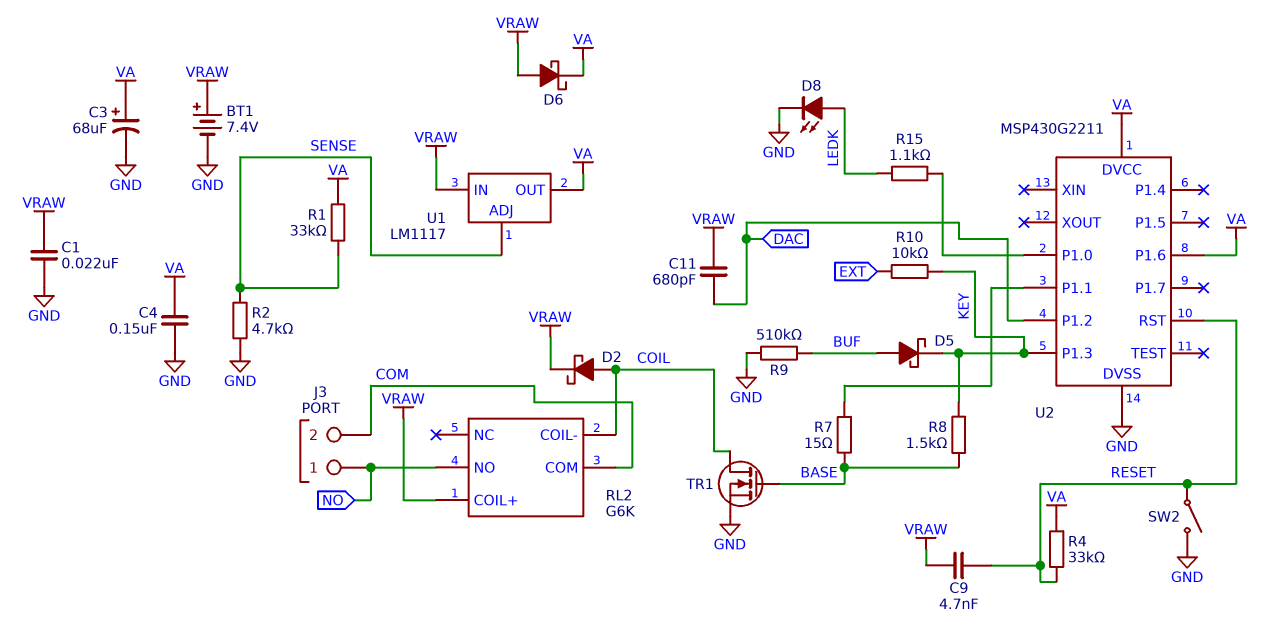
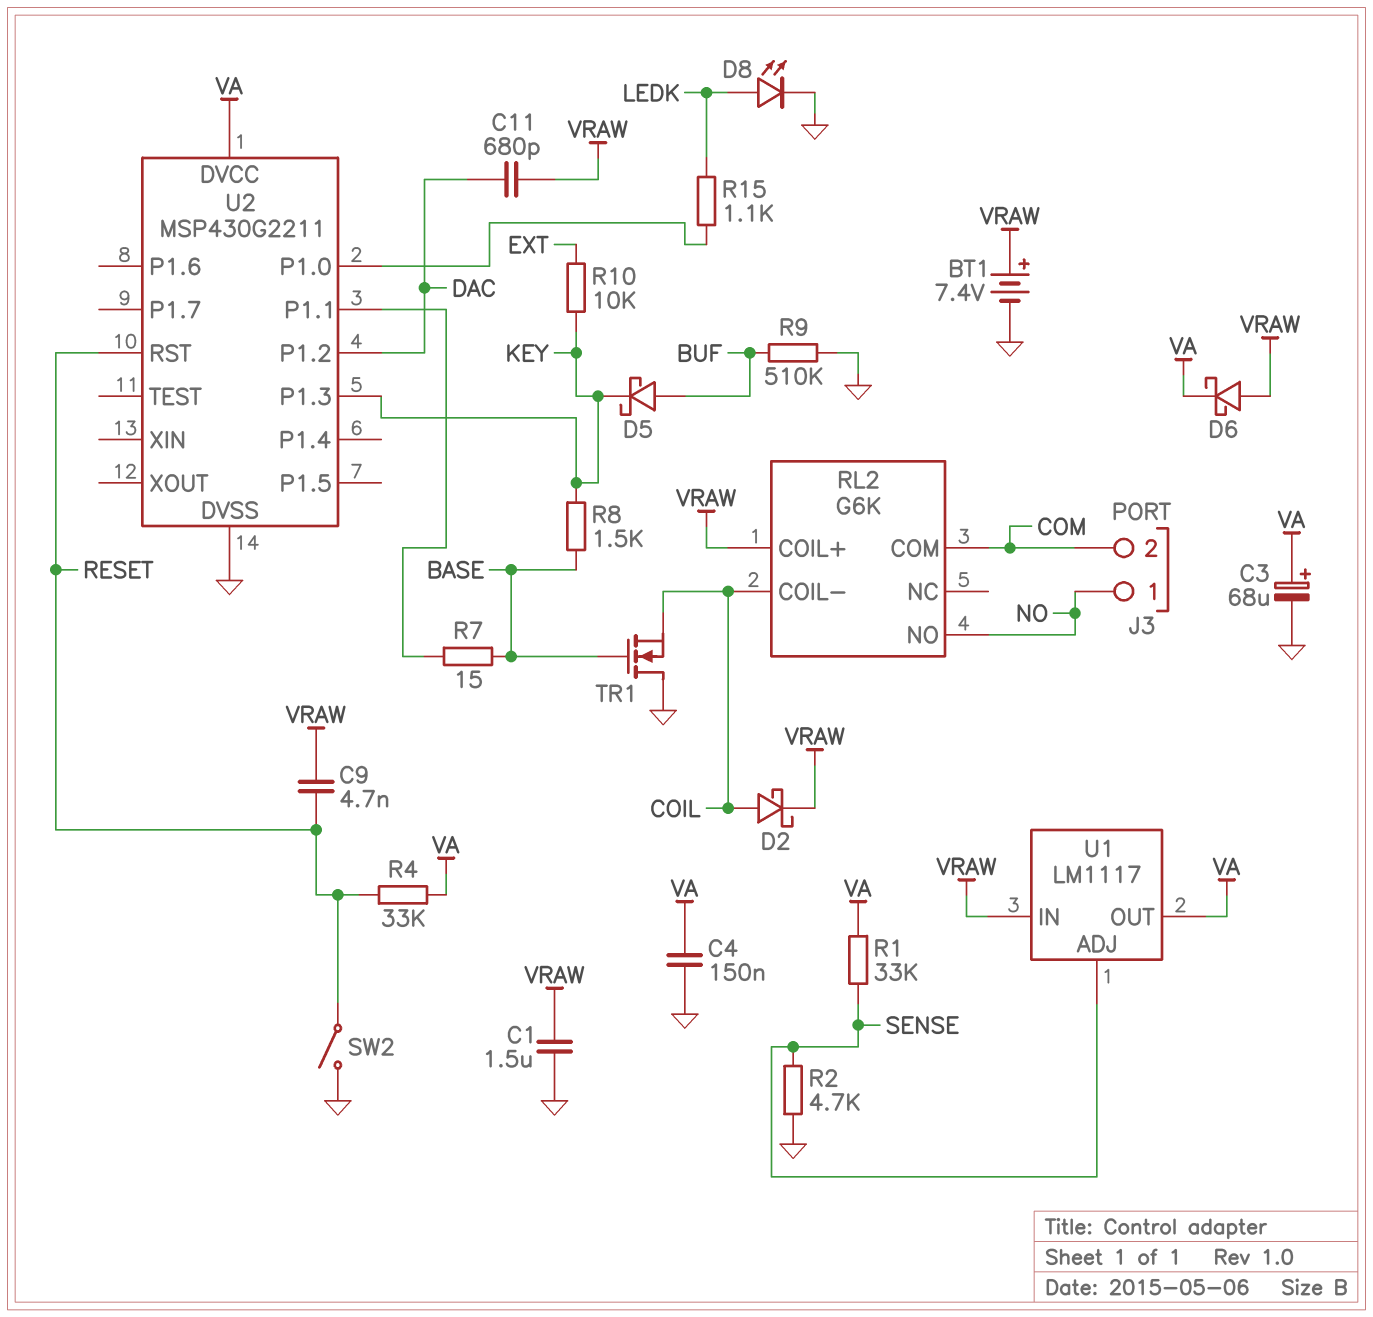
C1: 22nF (GND, VRAW) -> 1.5uF (GND, VRAW)
TR1: NMOS (G BASE, D COIL, S GND) -> NMOS (G BASE, D GND, S COIL)
U2 pin P1.6: VA -> none

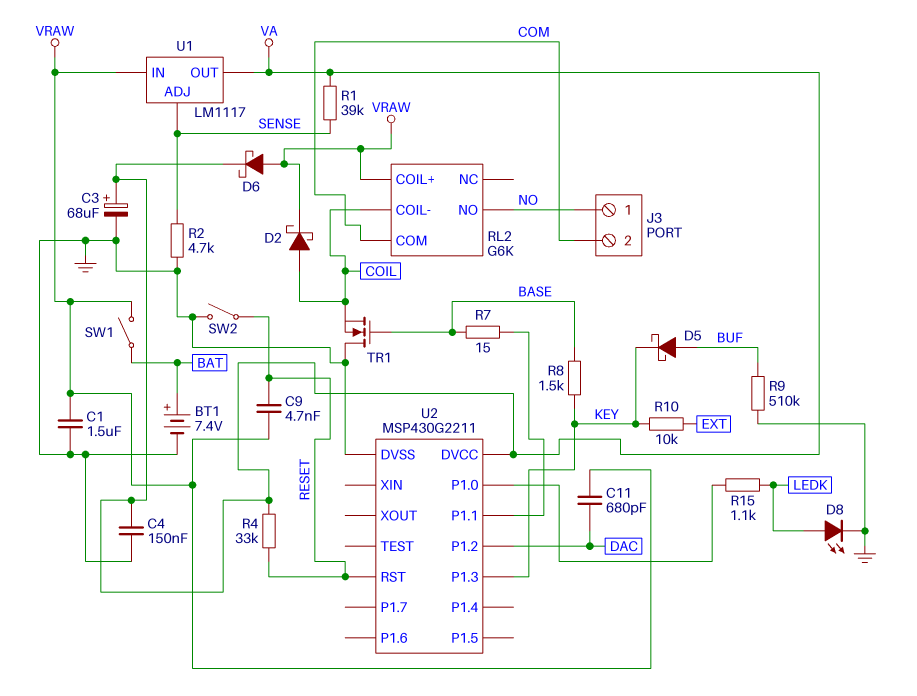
BT1: 7.4V (plus VRAW, minus GND) -> 7.4V (plus BAT, minus GND)
R1: 33k (SENSE, VA) -> 39k (SENSE, VA)
SW1: none -> switch (BAT, VRAW)

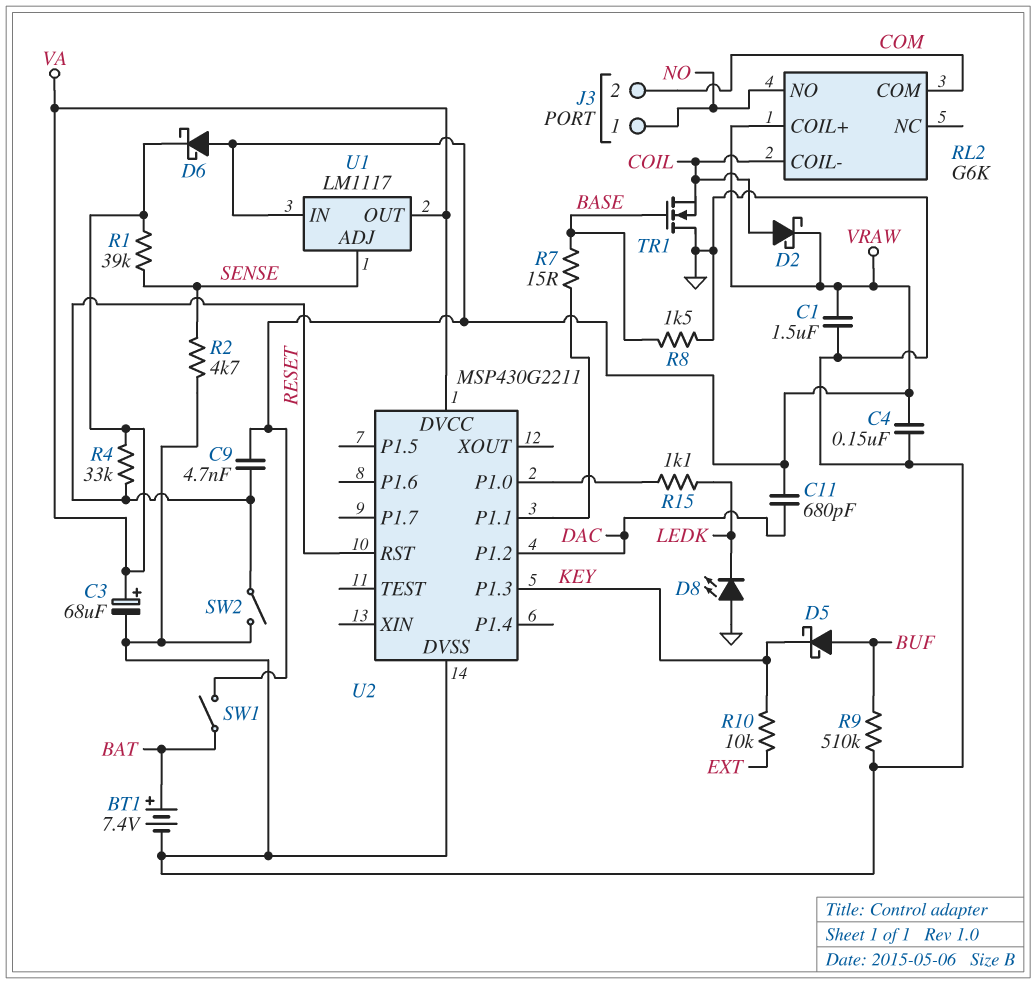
C4: 150nF (GND, VA) -> 150nF (GND, VRAW)
D8: LED (A LEDK, K GND) -> LED (A GND, K LEDK)
R8: 1.5k (BASE, KEY) -> 1.5k (BASE, GND)

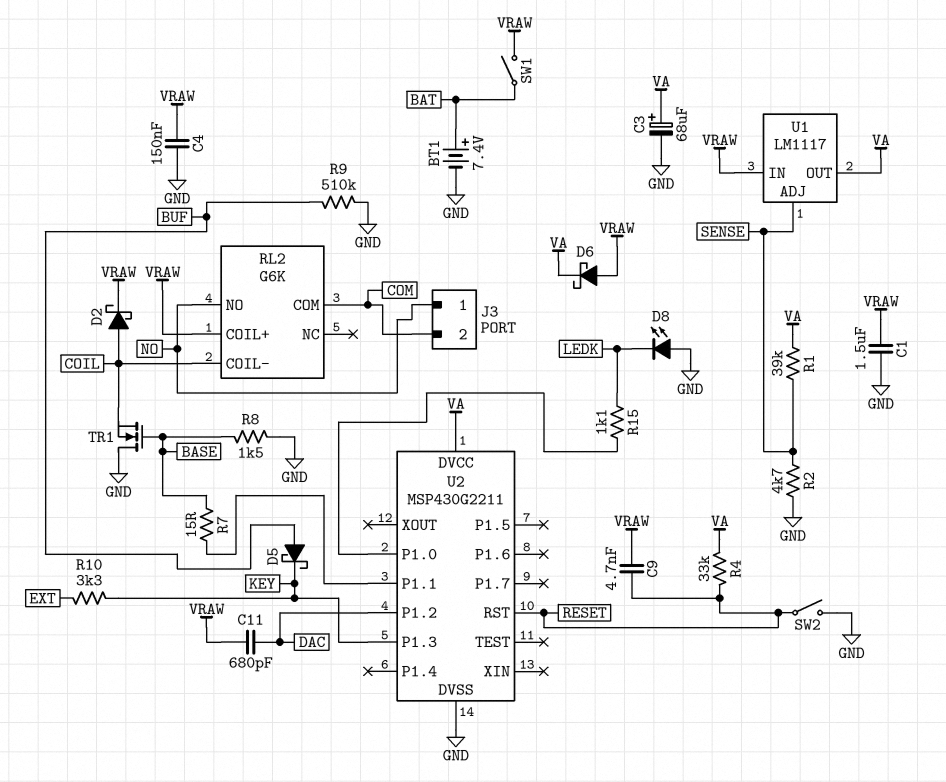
R10: 10k (EXT, KEY) -> 3.3k (EXT, KEY)

